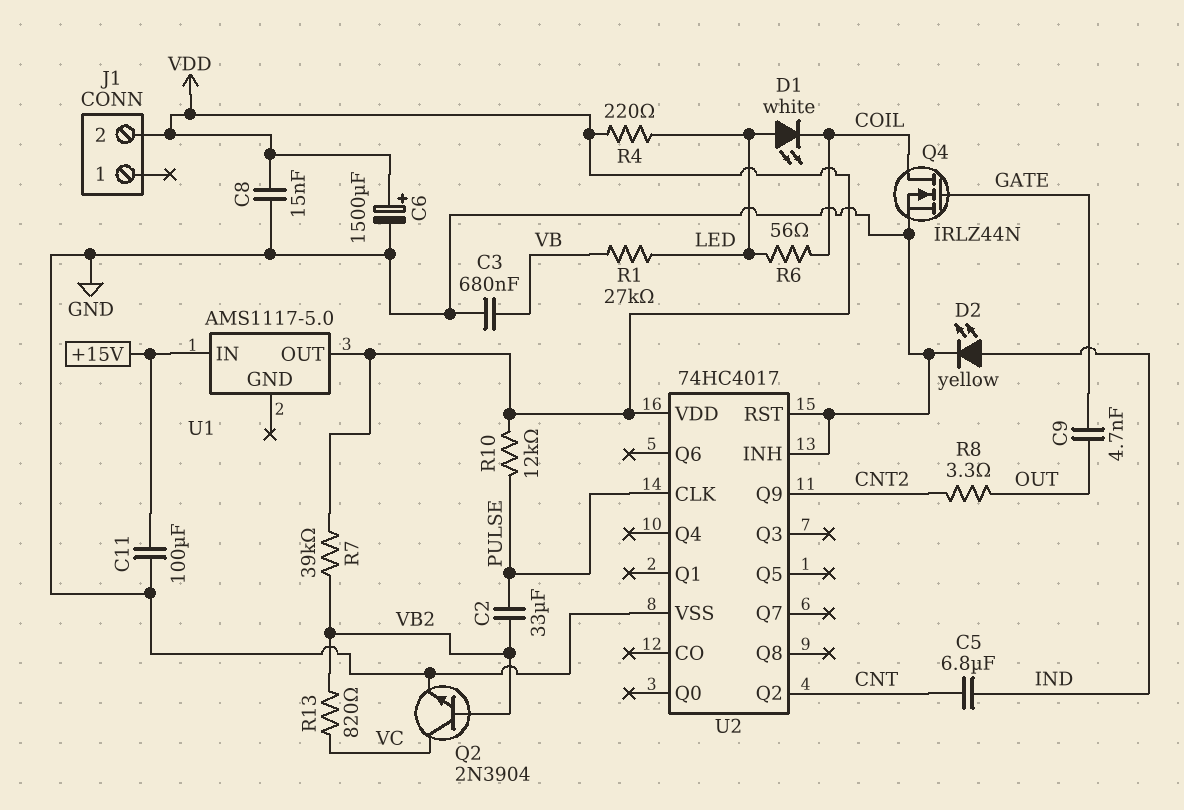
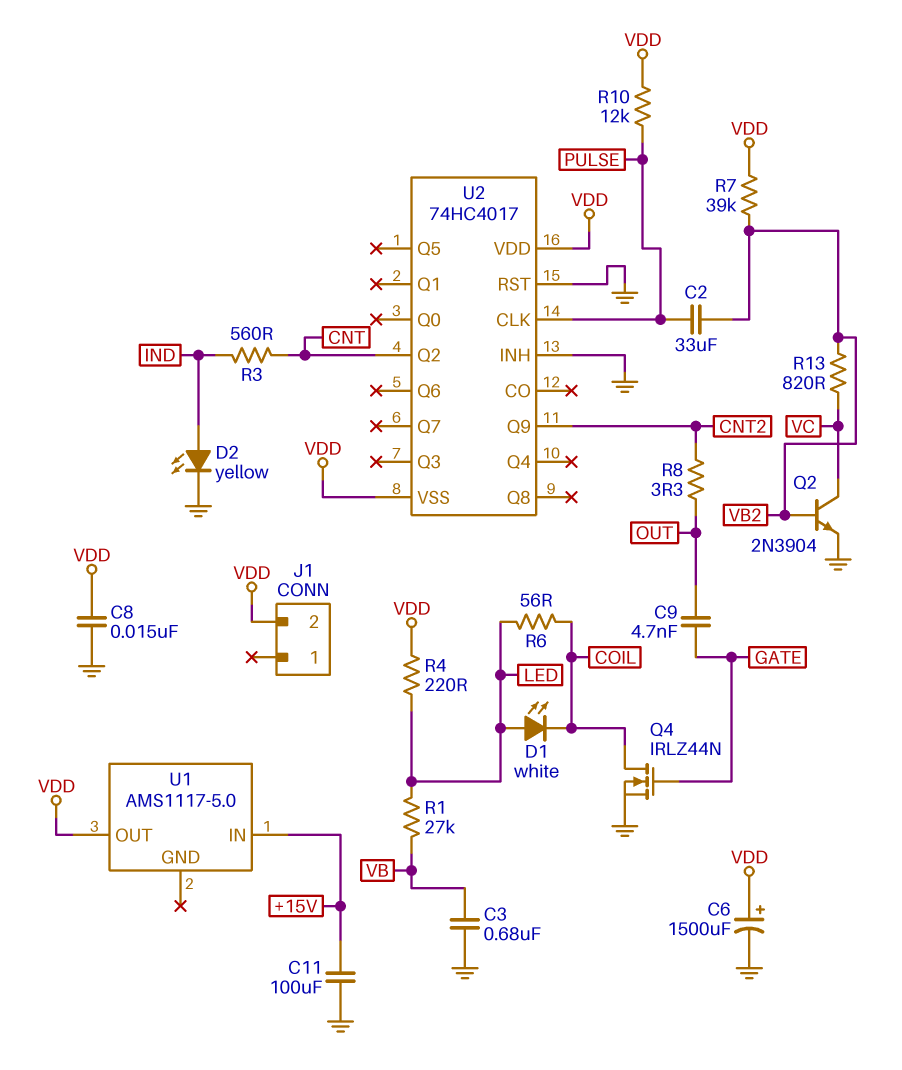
C5: 6.8uF (CNT, IND) -> none
R3: none -> 560 (CNT, IND)
U2 pin VSS: GND -> VDD

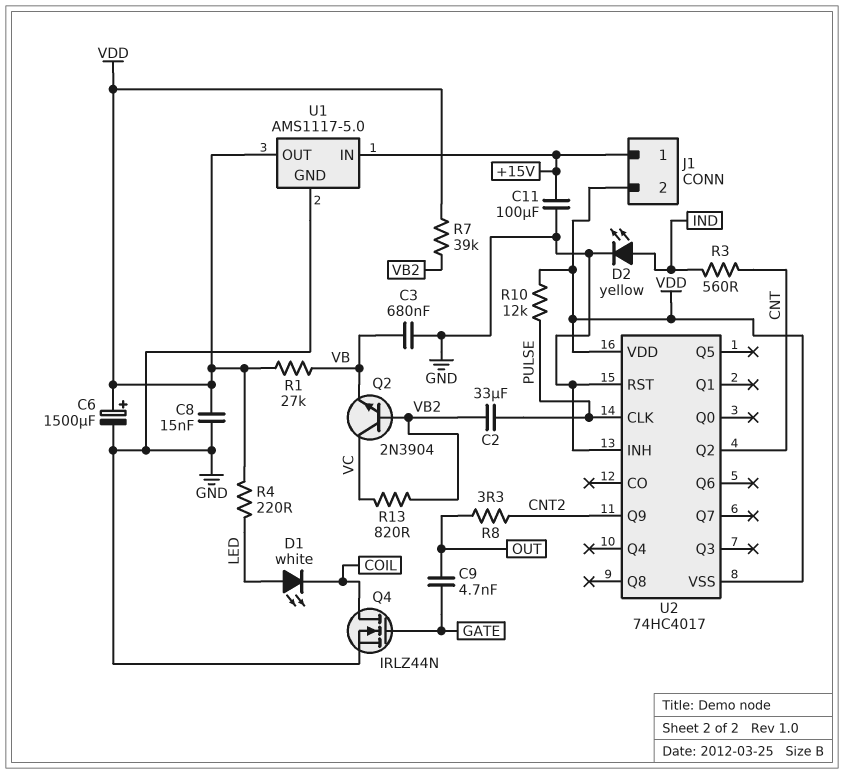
J1 pin 1: none -> +15V
Q2: NPN 2N3904 (B VB2, C VC, E GND) -> NPN 2N3904 (B VB2, C VC, E VB)
R1: 27k (LED, VB) -> 27k (VB, VDD)
R6: 56 (COIL, LED) -> none
U1 pin GND: none -> GND

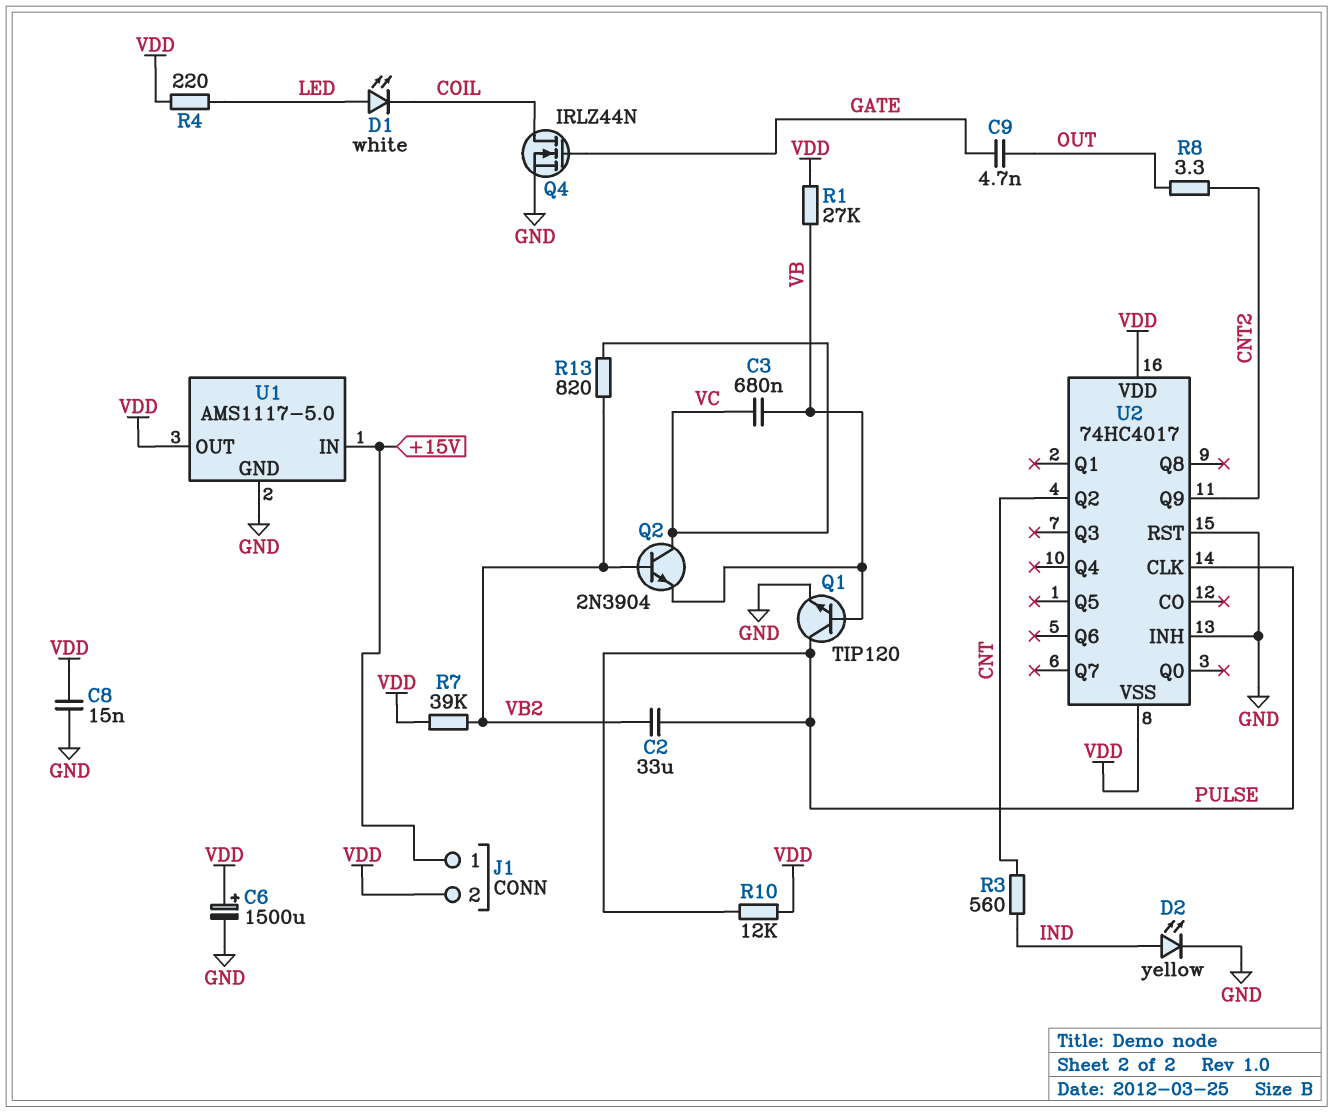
C3: 680nF (GND, VB) -> 680nF (VB, VC)
C11: 100uF (+15V, GND) -> none
Q1: none -> NPN TIP120 (B VB, C PULSE, E GND)

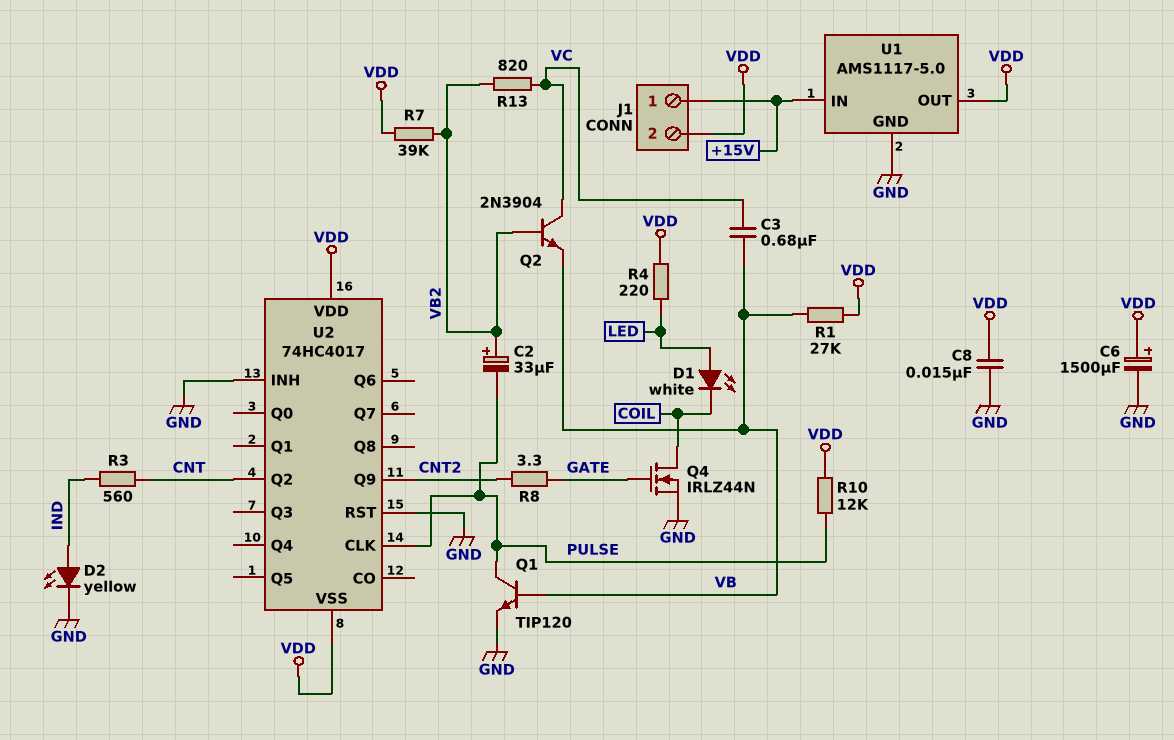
C2: 33uF (PULSE, VB2) -> 33uF (plus VB2, minus PULSE)
C9: 4.7nF (GATE, OUT) -> none
R8: 3.3 (CNT2, OUT) -> 3.3 (CNT2, GATE)

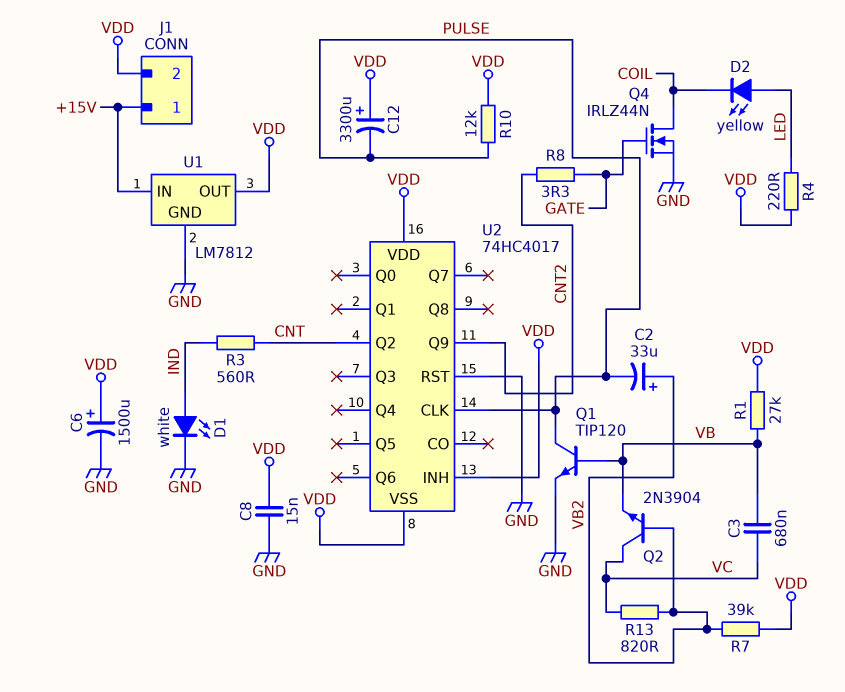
C12: none -> 3300uF (plus VDD, minus PULSE)
D1: LED white (A LED, K COIL) -> LED white (A IND, K GND)
D2: LED yellow (A IND, K GND) -> LED yellow (A LED, K COIL)
U1: AMS1117-5.0 -> LM7812
U2 pin INH: GND -> VDD

